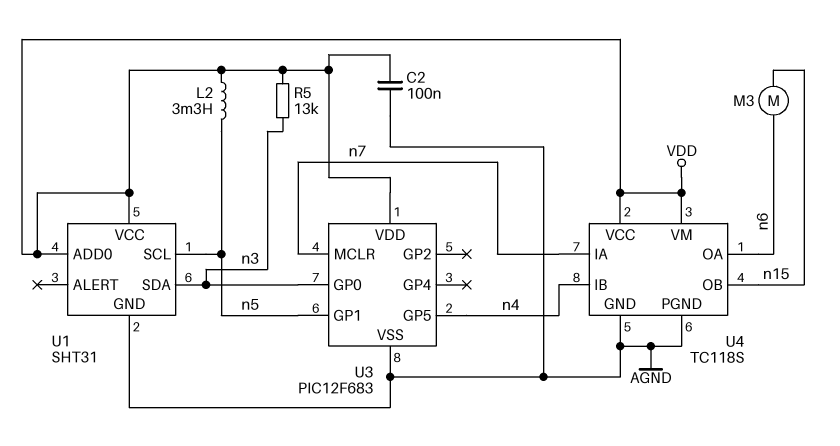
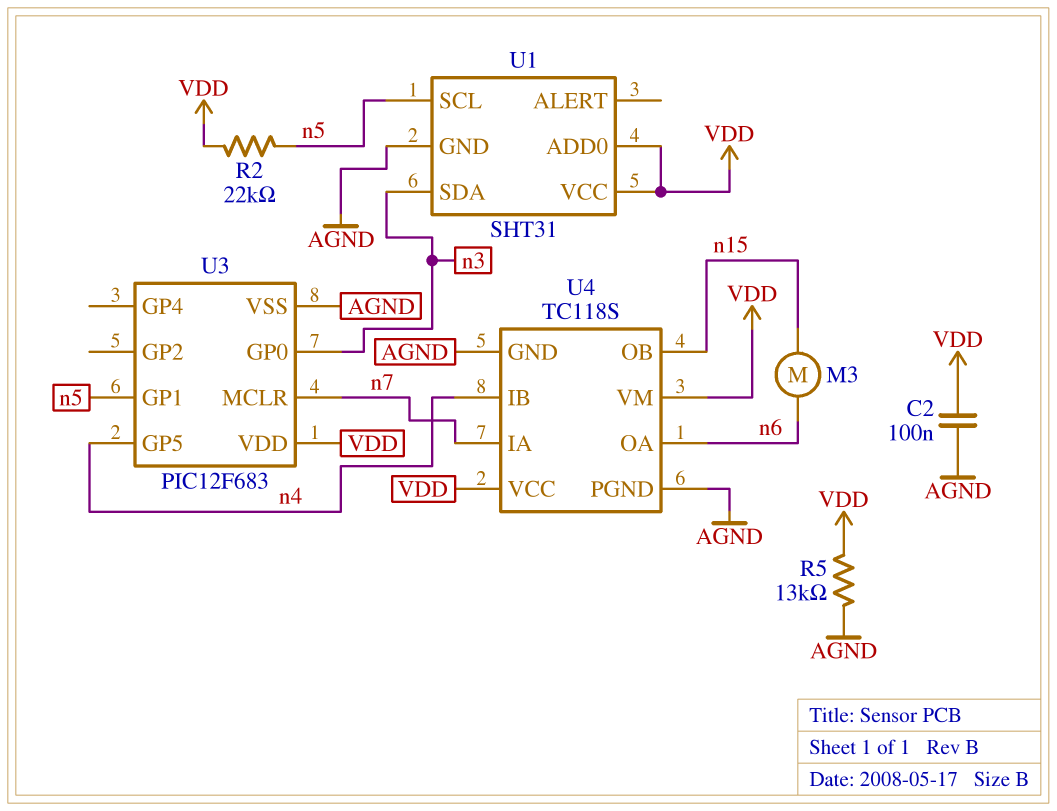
L2: 3.3mH (VDD, n5) -> none
R2: none -> 22k (VDD, n5)
R5: 13k (VDD, n3) -> 13k (AGND, VDD)

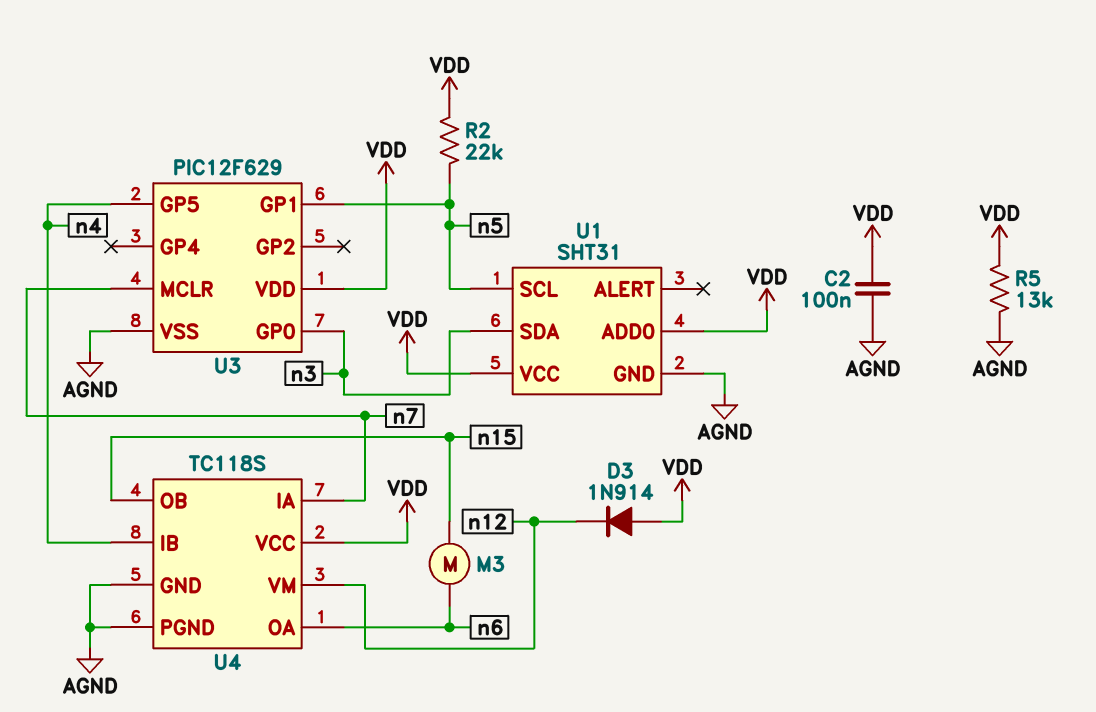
D3: none -> diode 1N914 (A VDD, K n12)
U3: PIC12F683 -> PIC12F629
U4 pin VM: VDD -> n12

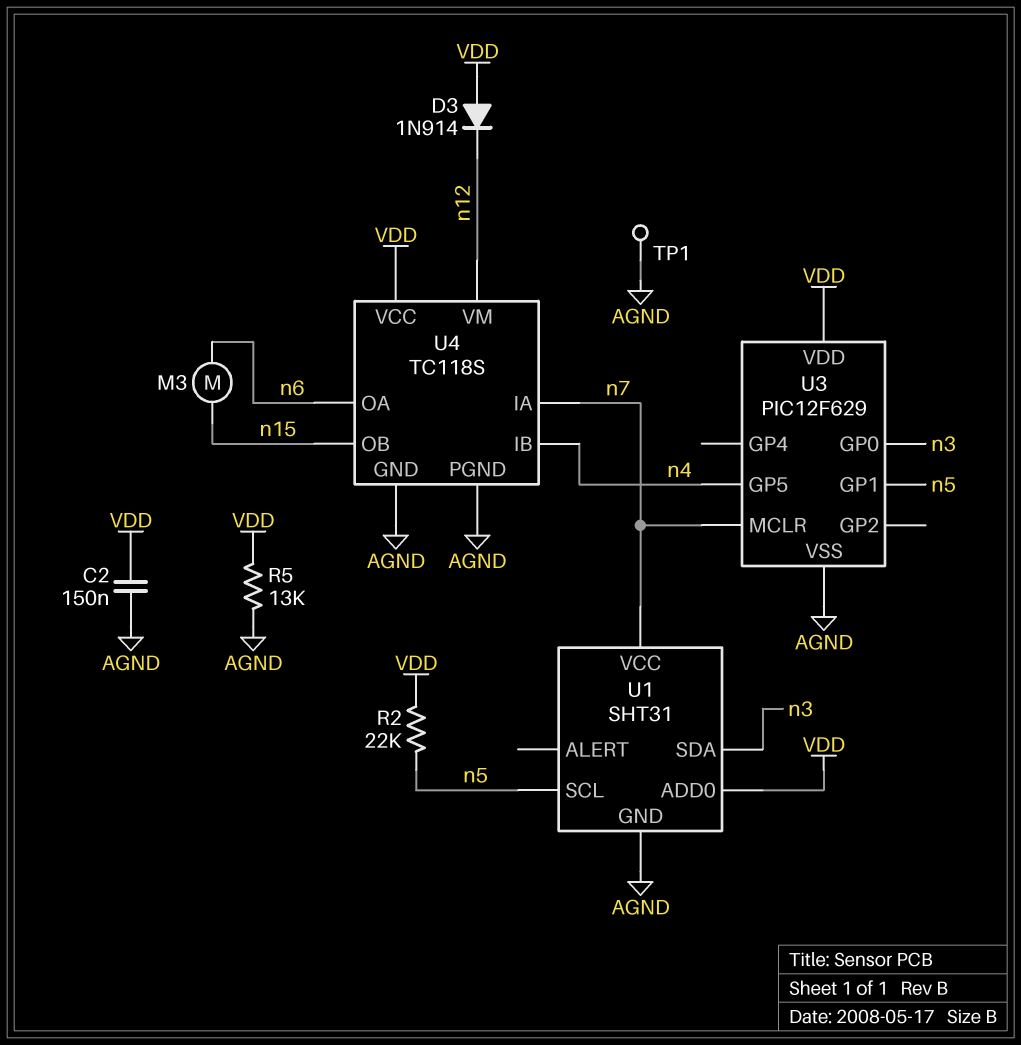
C2: 100nF (AGND, VDD) -> 150nF (AGND, VDD)
TP1: none -> test point (AGND)
U1 pin VCC: VDD -> n7

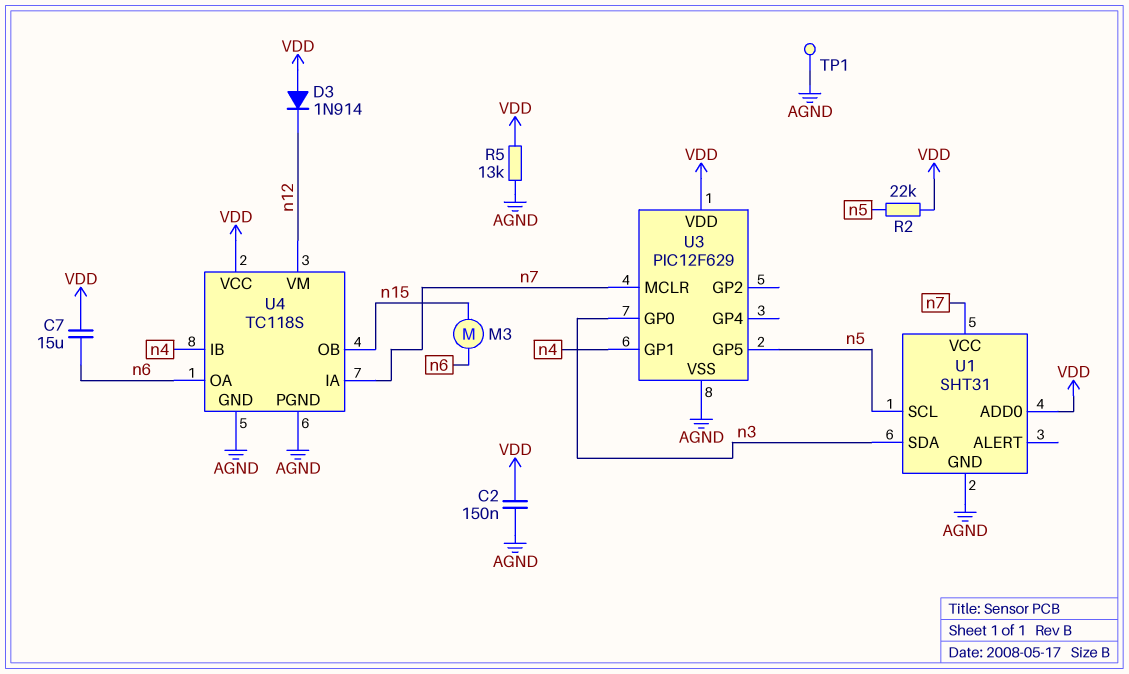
C7: none -> 15uF (VDD, n6)
U3 pin GP1: n5 -> n4
U3 pin GP5: n4 -> n5

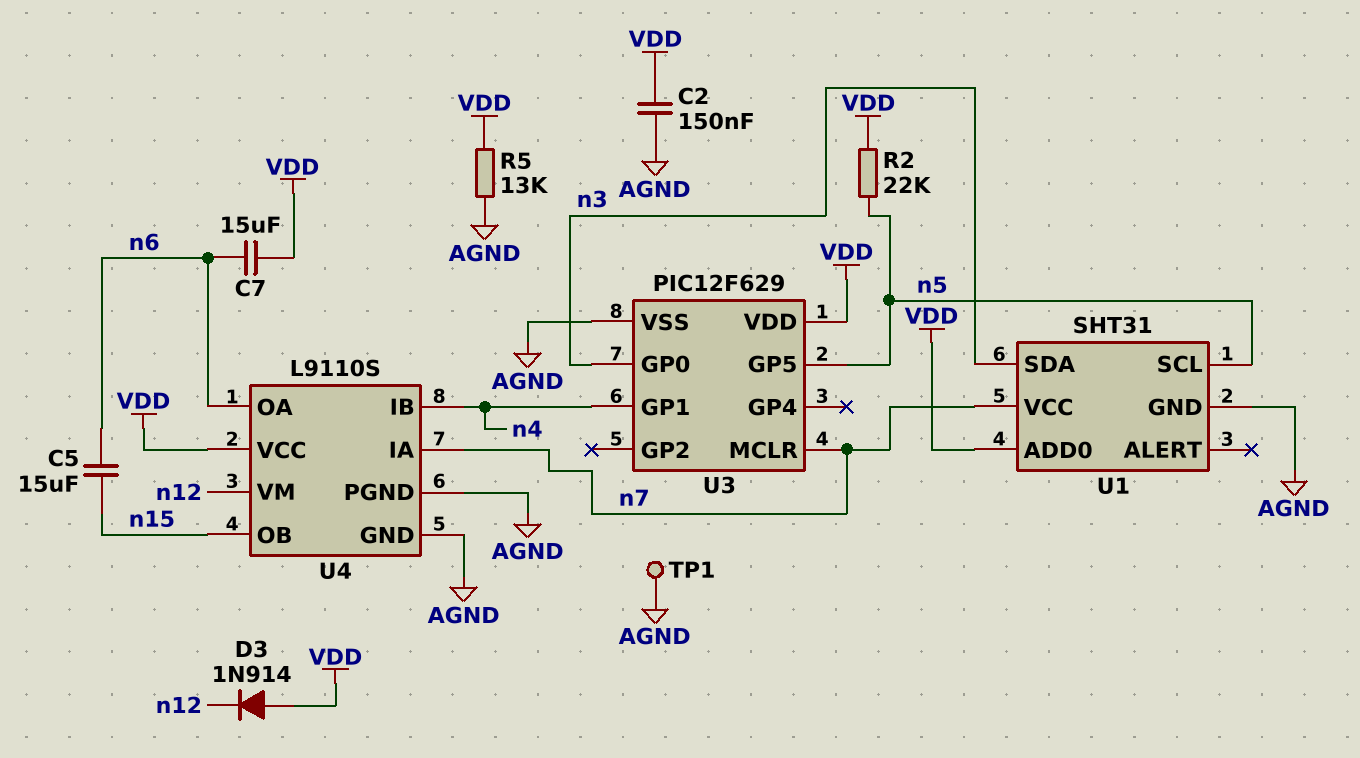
C5: none -> 15uF (n6, n15)
M3: motor (n6, n15) -> none
U4: TC118S -> L9110S

